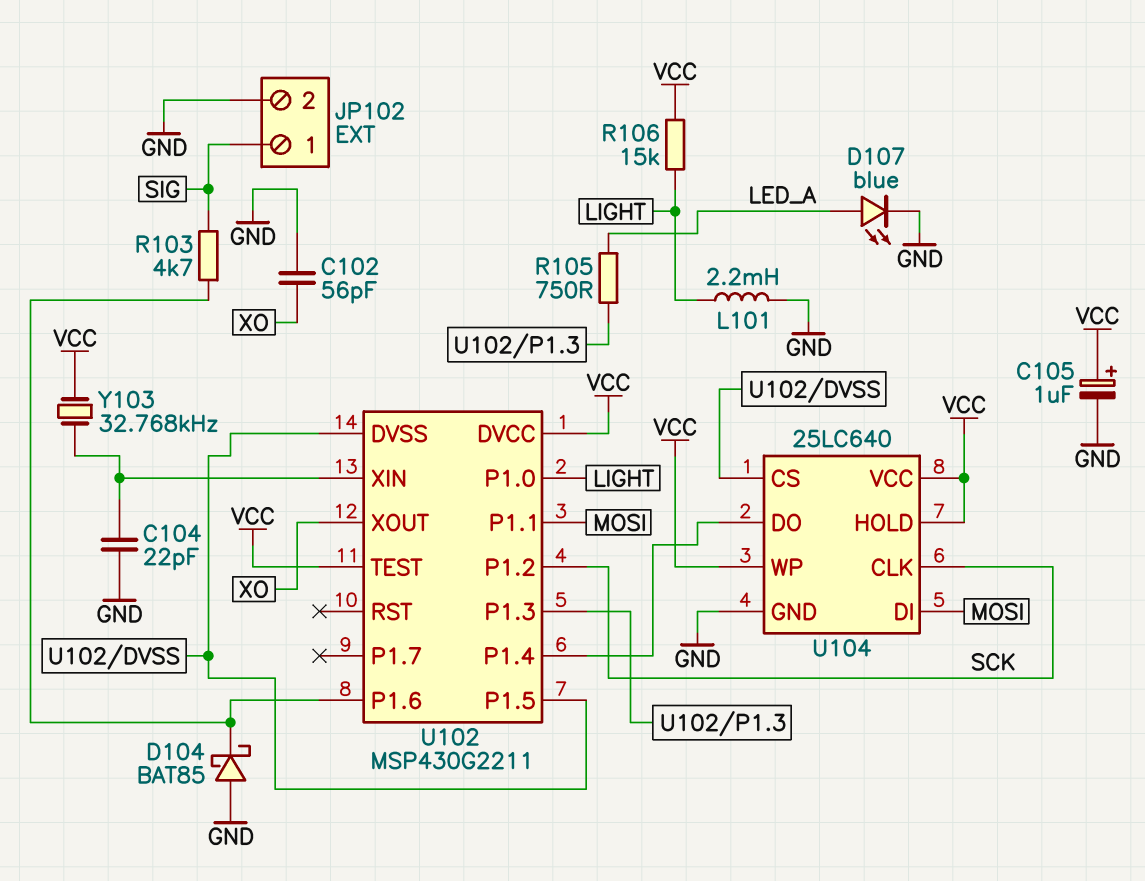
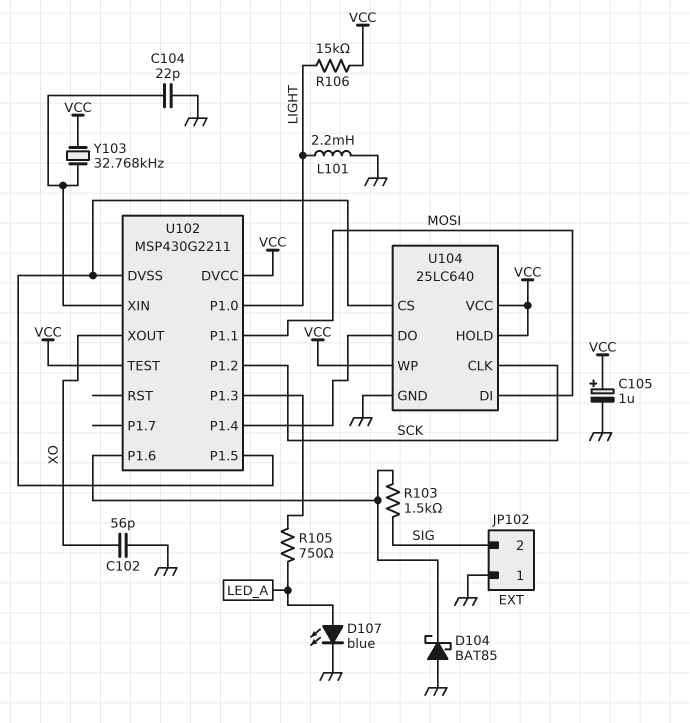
JP102 pin 1: SIG -> GND
JP102 pin 2: GND -> SIG
R103: 4.7k (SIG, U102/P1.6) -> 1.5k (SIG, U102/P1.6)

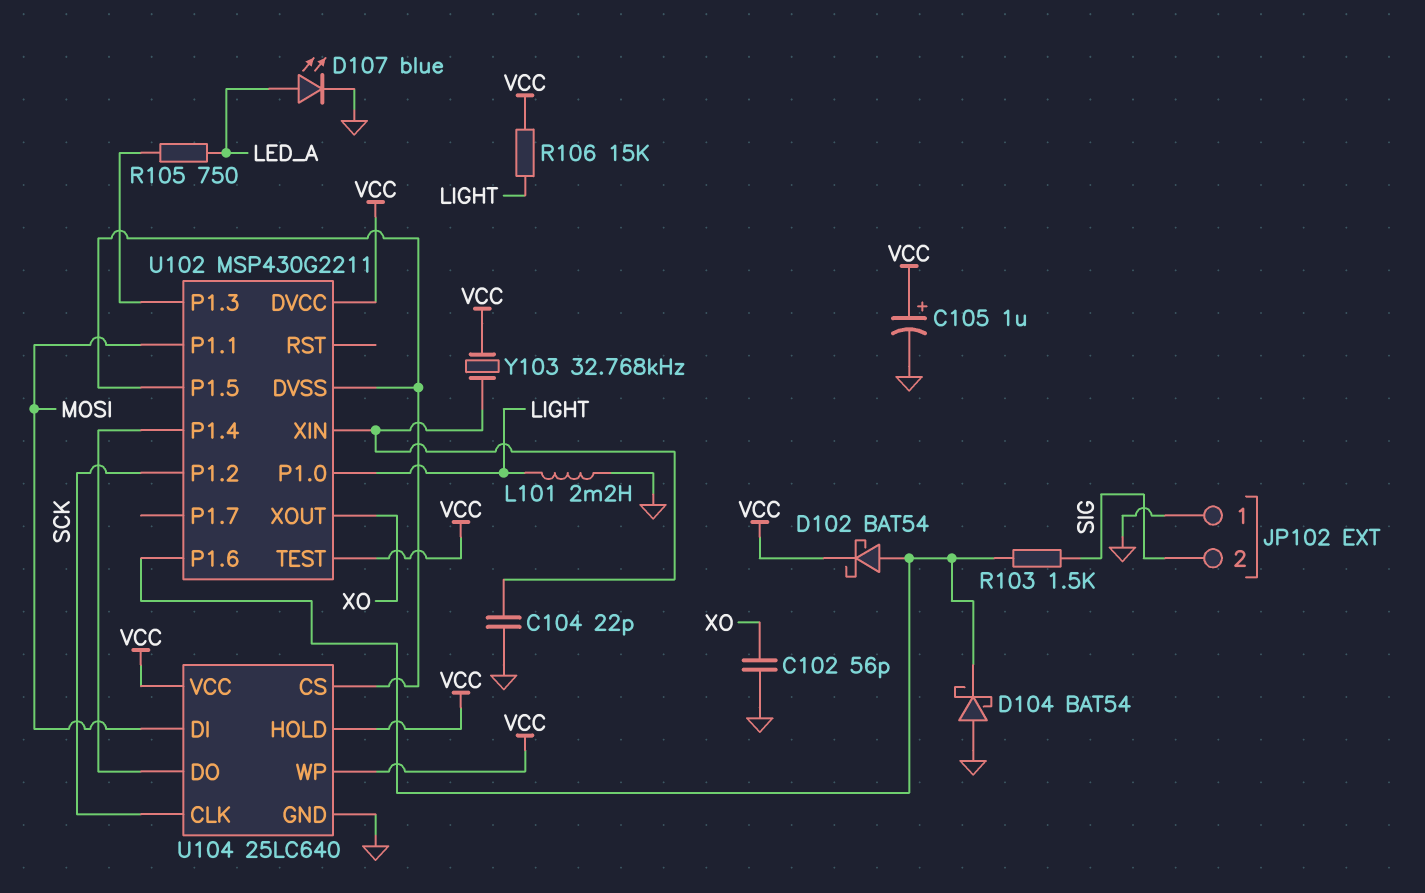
D102: none -> schottky BAT54 (A U102/P1.6, K VCC)
D104: schottky BAT85 (A GND, K U102/P1.6) -> schottky BAT54 (A GND, K U102/P1.6)

